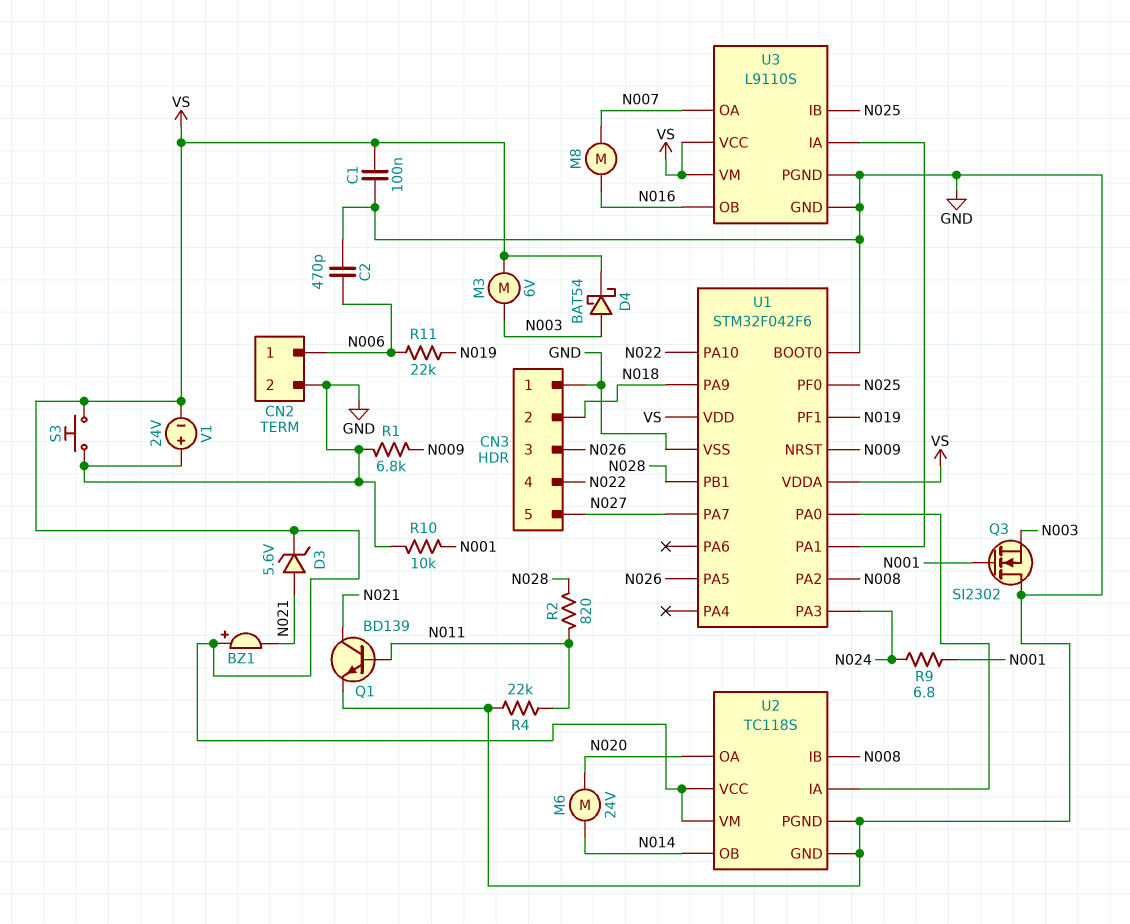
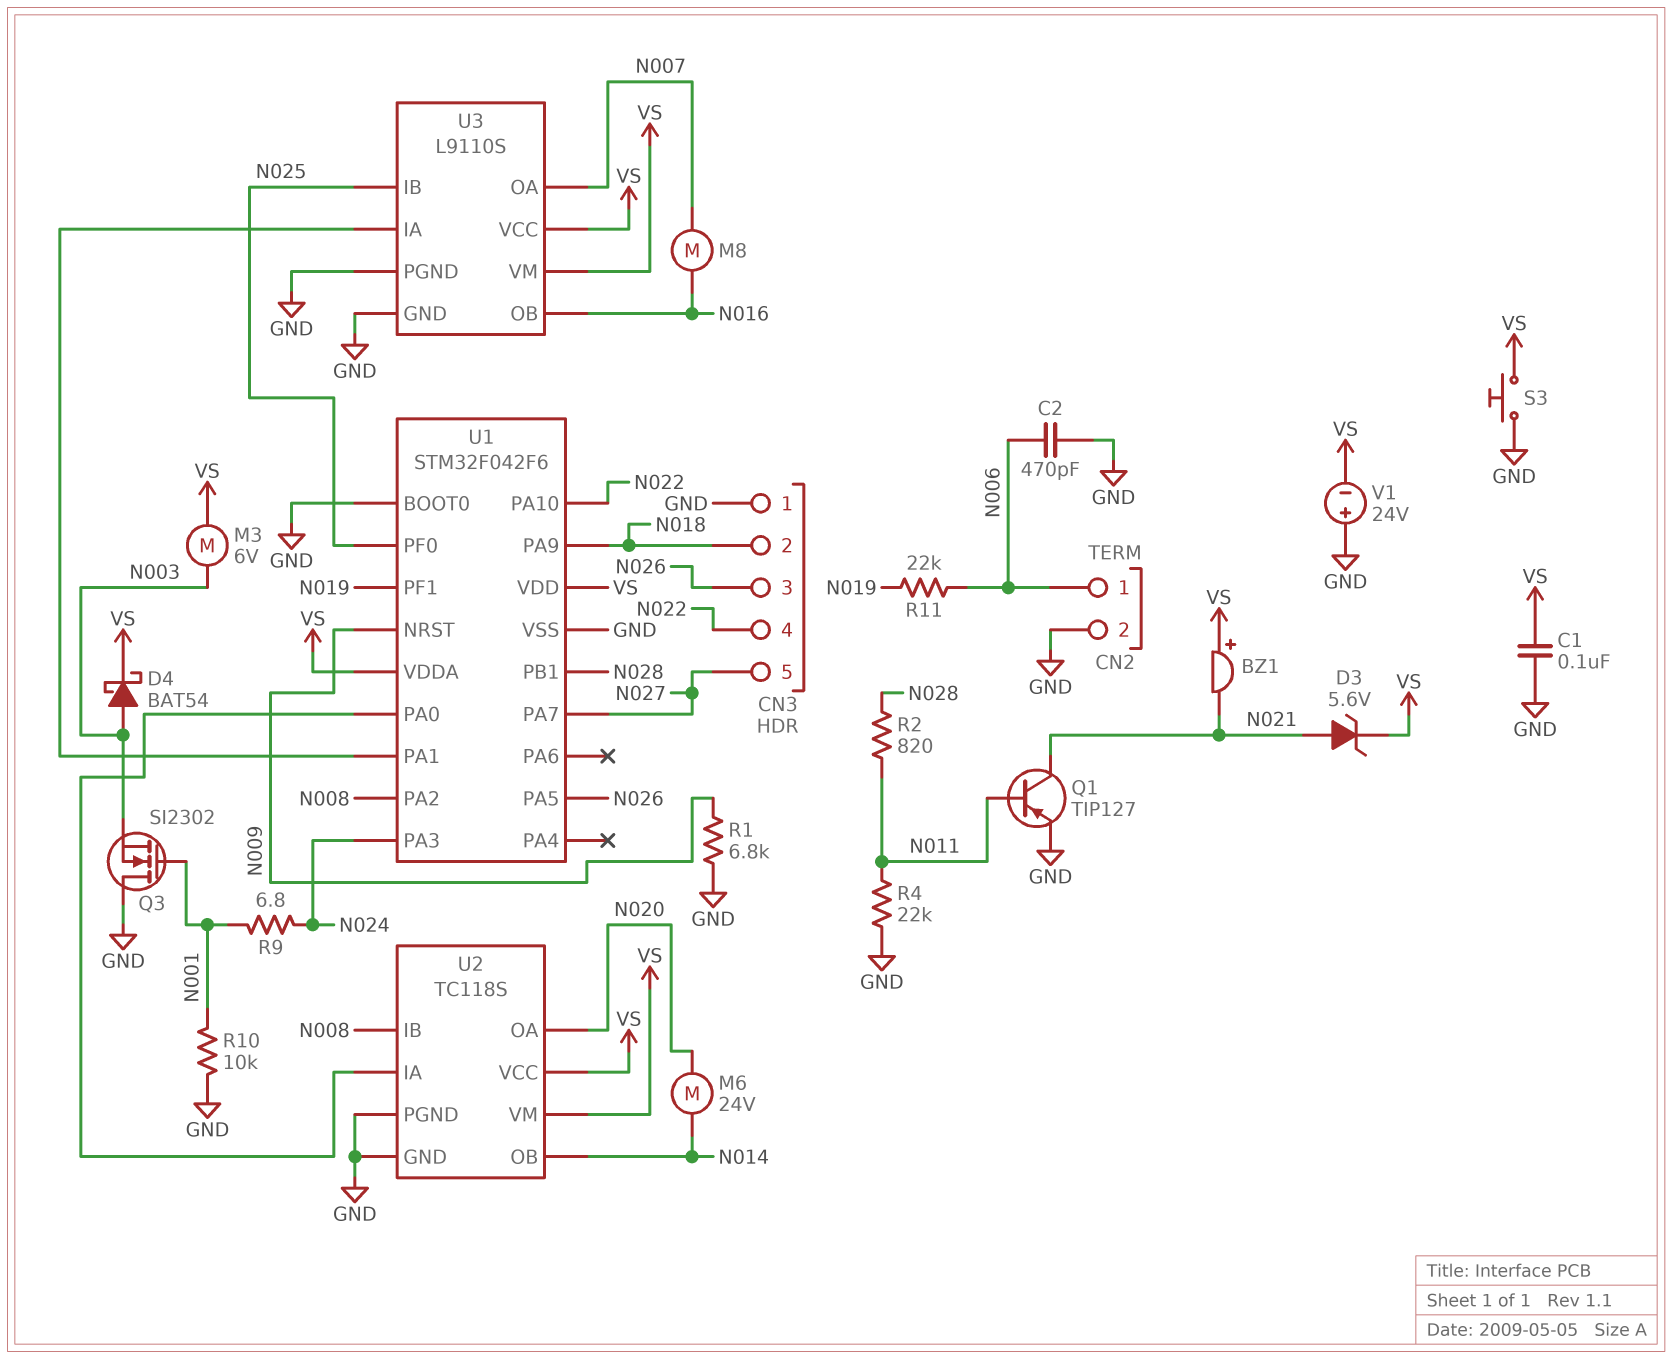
Q1: NPN BD139 (B N011, C N021, E GND) -> PNP TIP127 (B N011, C N021, E GND)

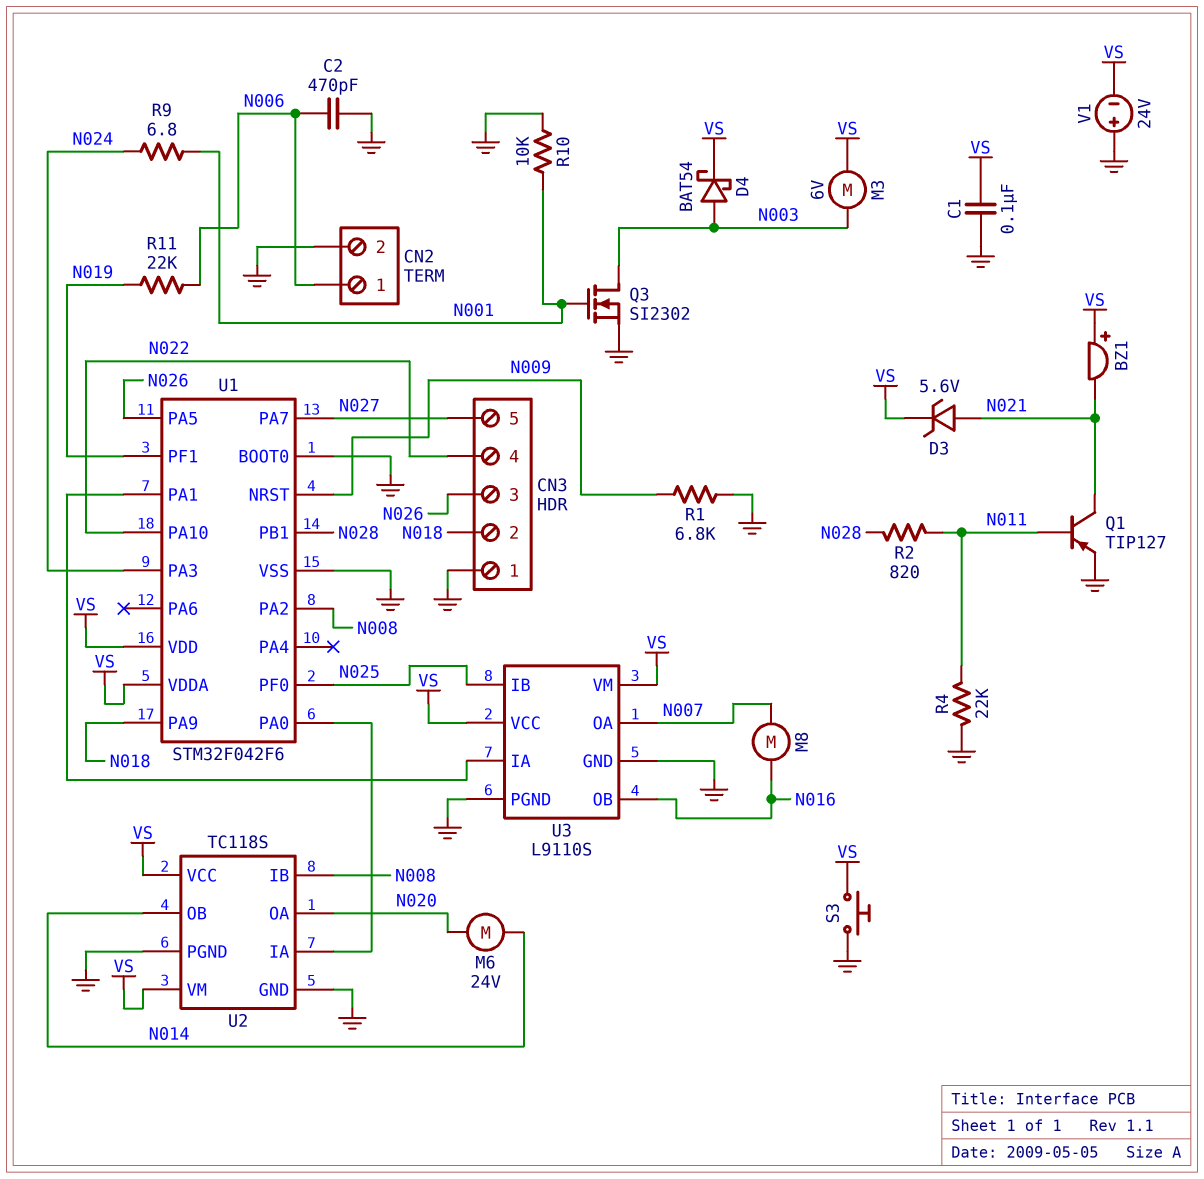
Q3: NMOS SI2302 (G N001, D GND, S N003) -> NMOS SI2302 (G N001, D N003, S GND)

